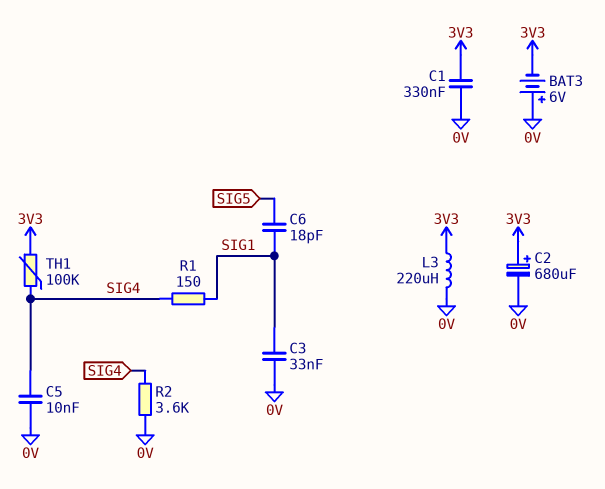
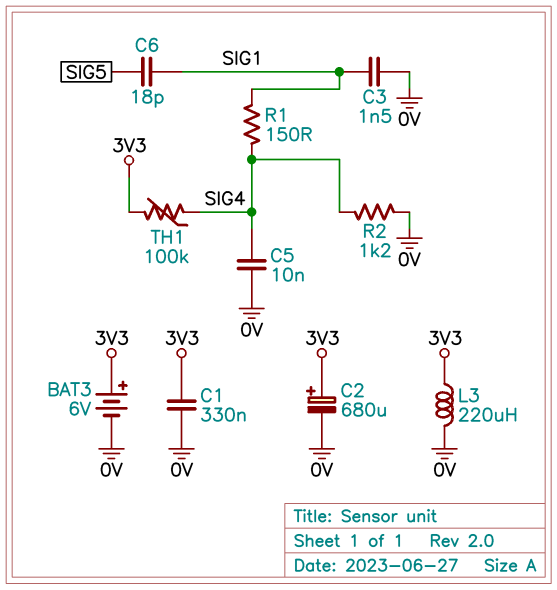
BAT3: 6V (plus 0V, minus 3V3) -> 6V (plus 3V3, minus 0V)
C3: 33nF (0V, SIG1) -> 1.5nF (0V, SIG1)
R2: 3.6k (0V, SIG4) -> 1.2k (0V, SIG4)

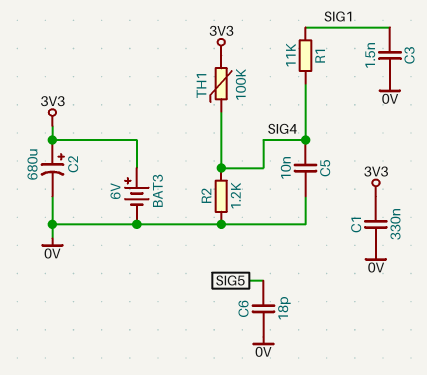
C6: 18pF (SIG1, SIG5) -> 18pF (0V, SIG5)
L3: 220uH (0V, 3V3) -> none
R1: 150 (SIG1, SIG4) -> 11k (SIG1, SIG4)

